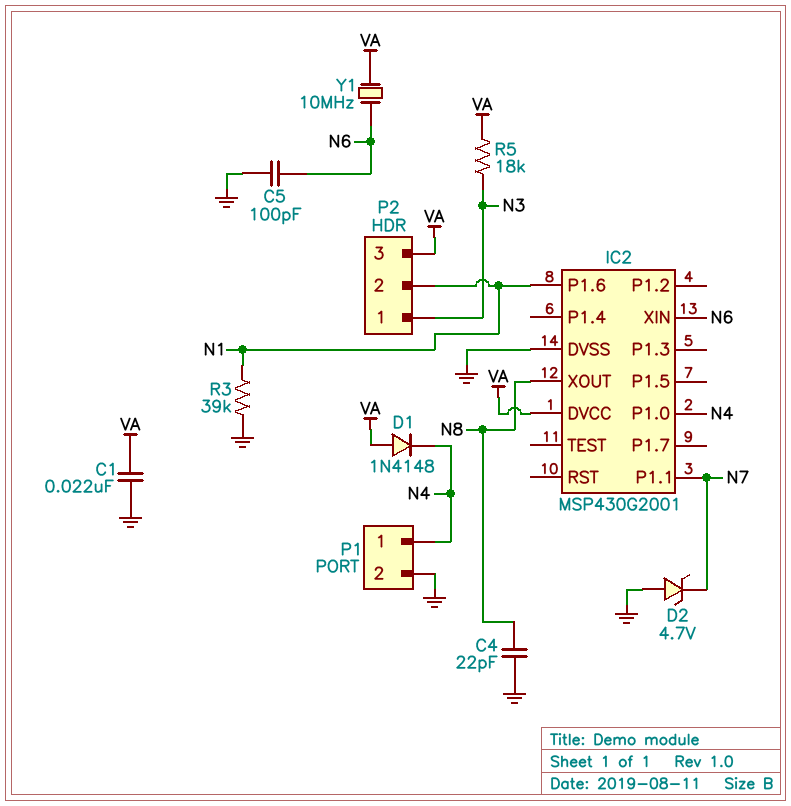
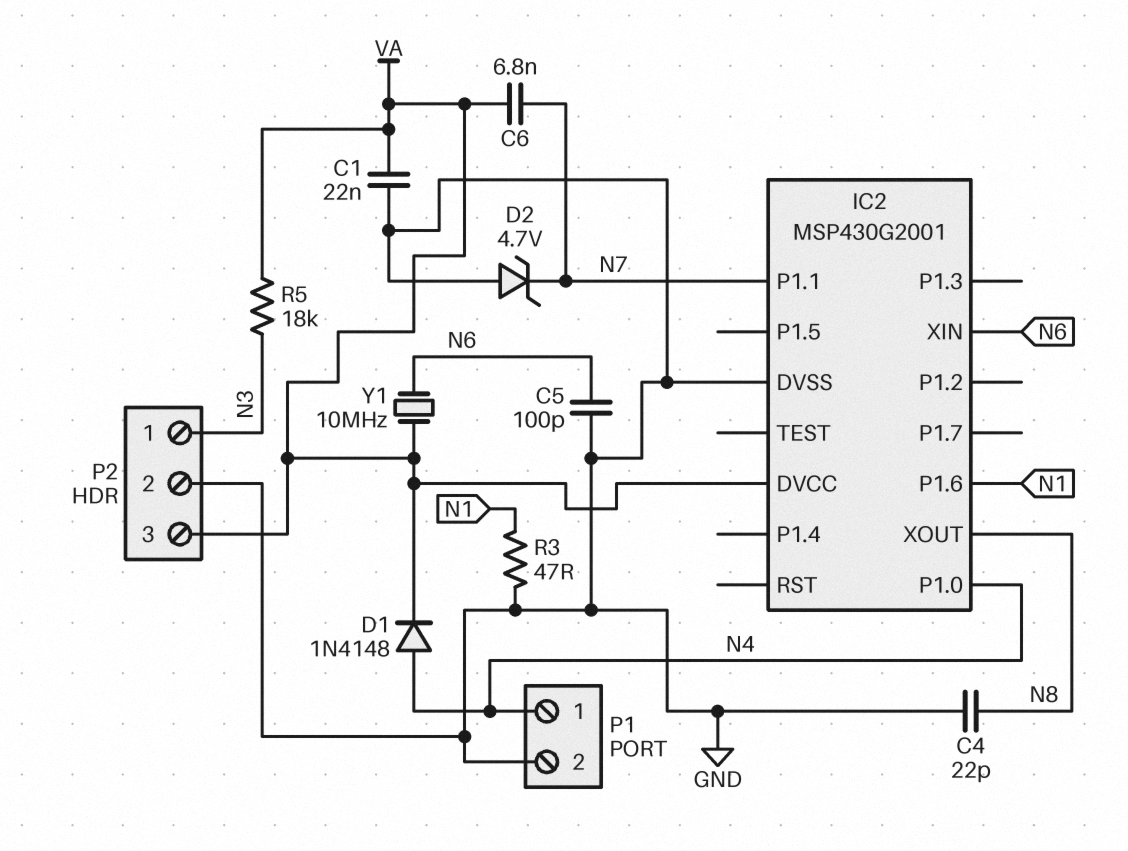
C6: none -> 6.8nF (N7, VA)
D1: diode 1N4148 (A VA, K N4) -> diode 1N4148 (A N4, K VA)
P2 pin 2: N1 -> GND
R3: 39k (GND, N1) -> 47 (GND, N1)

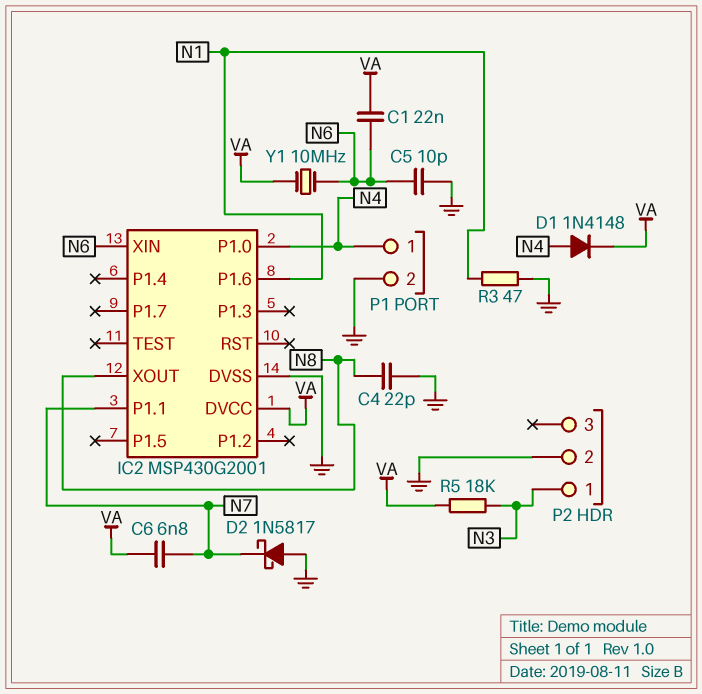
C1: 22nF (GND, VA) -> 22nF (N6, VA)
C5: 100pF (GND, N6) -> 10pF (GND, N6)
D2: zener 4.7V (A GND, K N7) -> schottky 1N5817 (A GND, K N7)
P2 pin 3: VA -> none

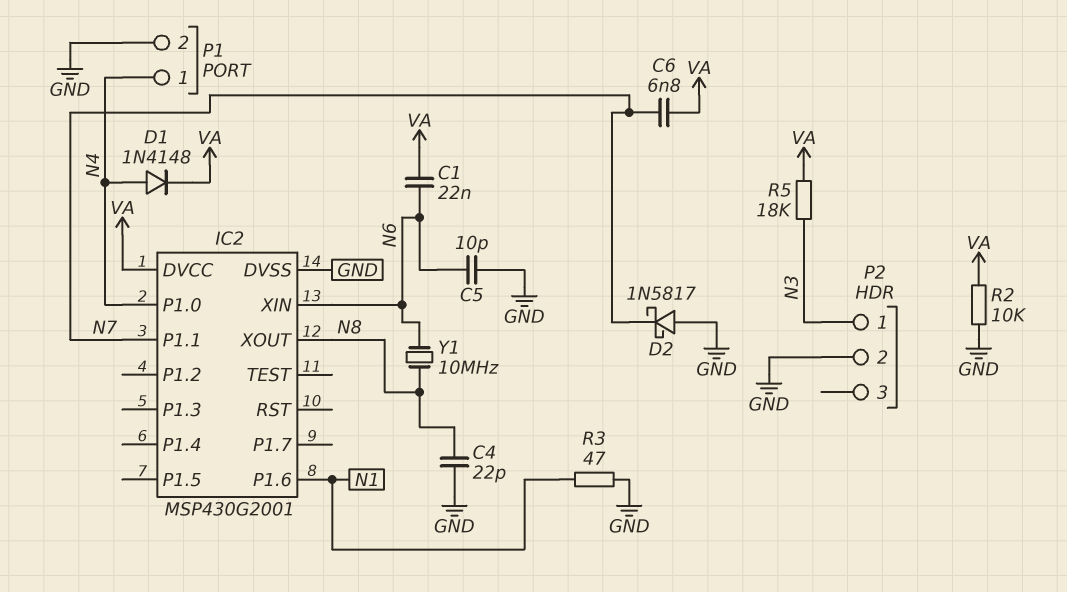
R2: none -> 10k (GND, VA)
Y1: 10MHz (N6, VA) -> 10MHz (N6, N8)

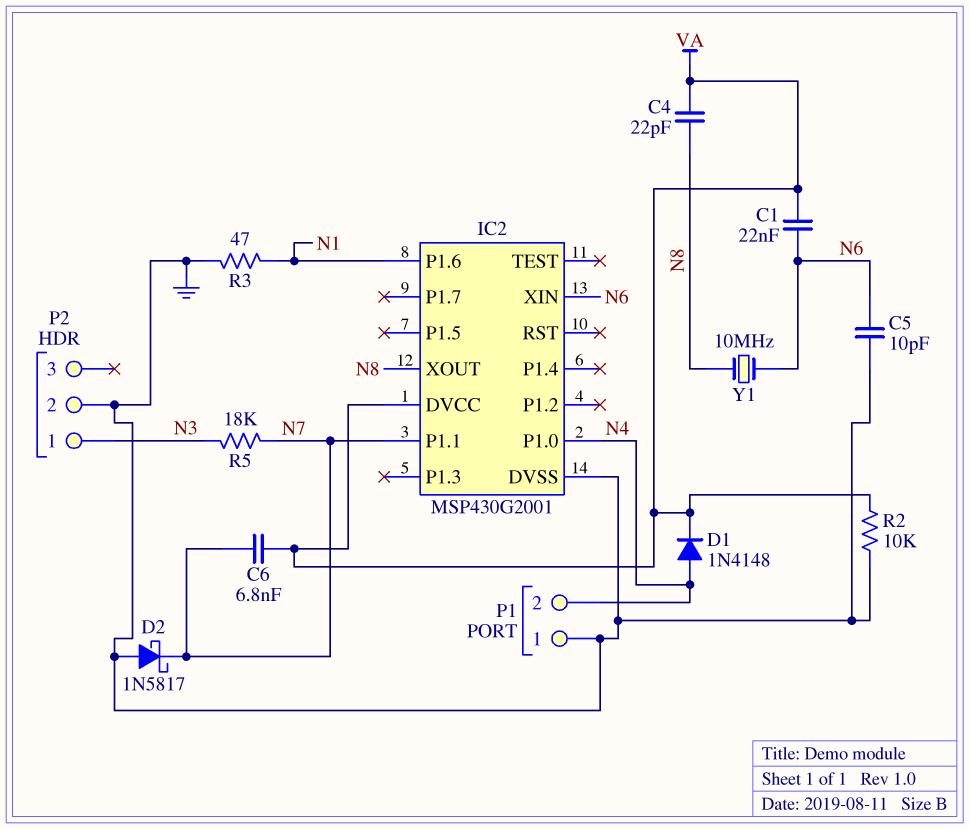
C4: 22pF (GND, N8) -> 22pF (N8, VA)
P1 pin 1: N4 -> GND
P1 pin 2: GND -> N4
R5: 18k (N3, VA) -> 18k (N3, N7)

